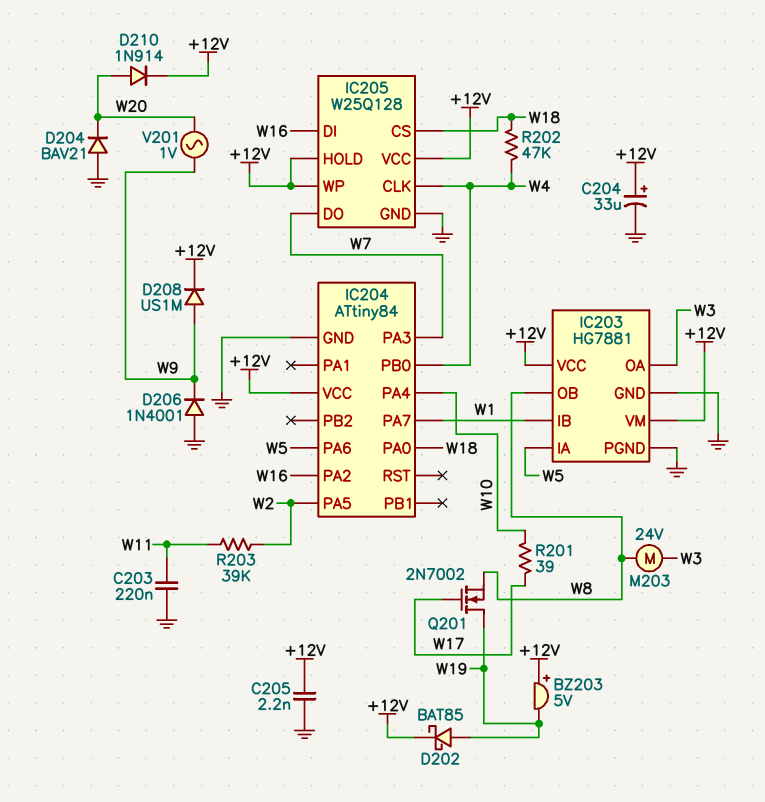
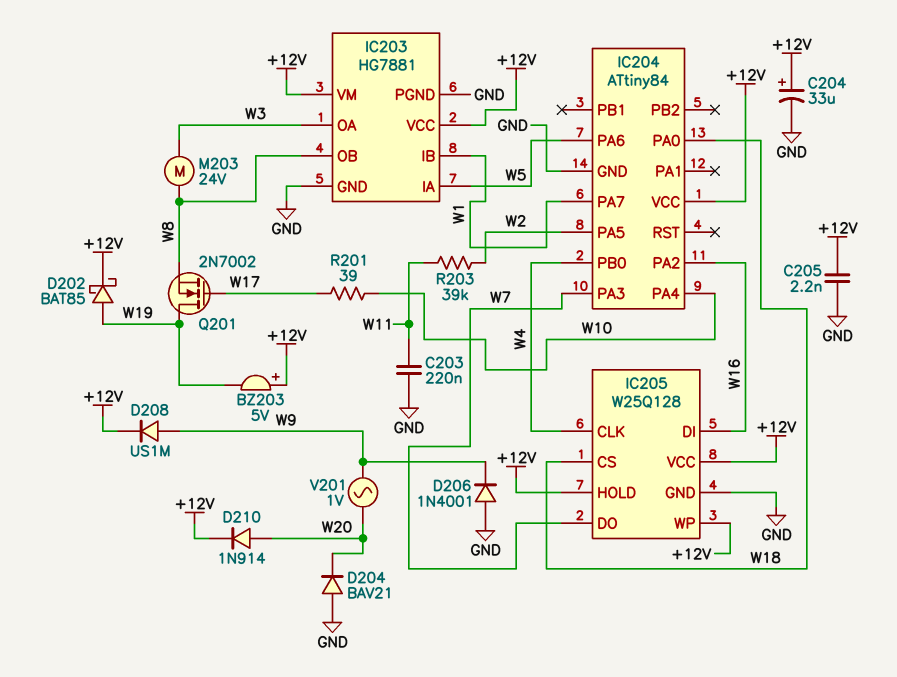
R202: 47k (W4, W18) -> none

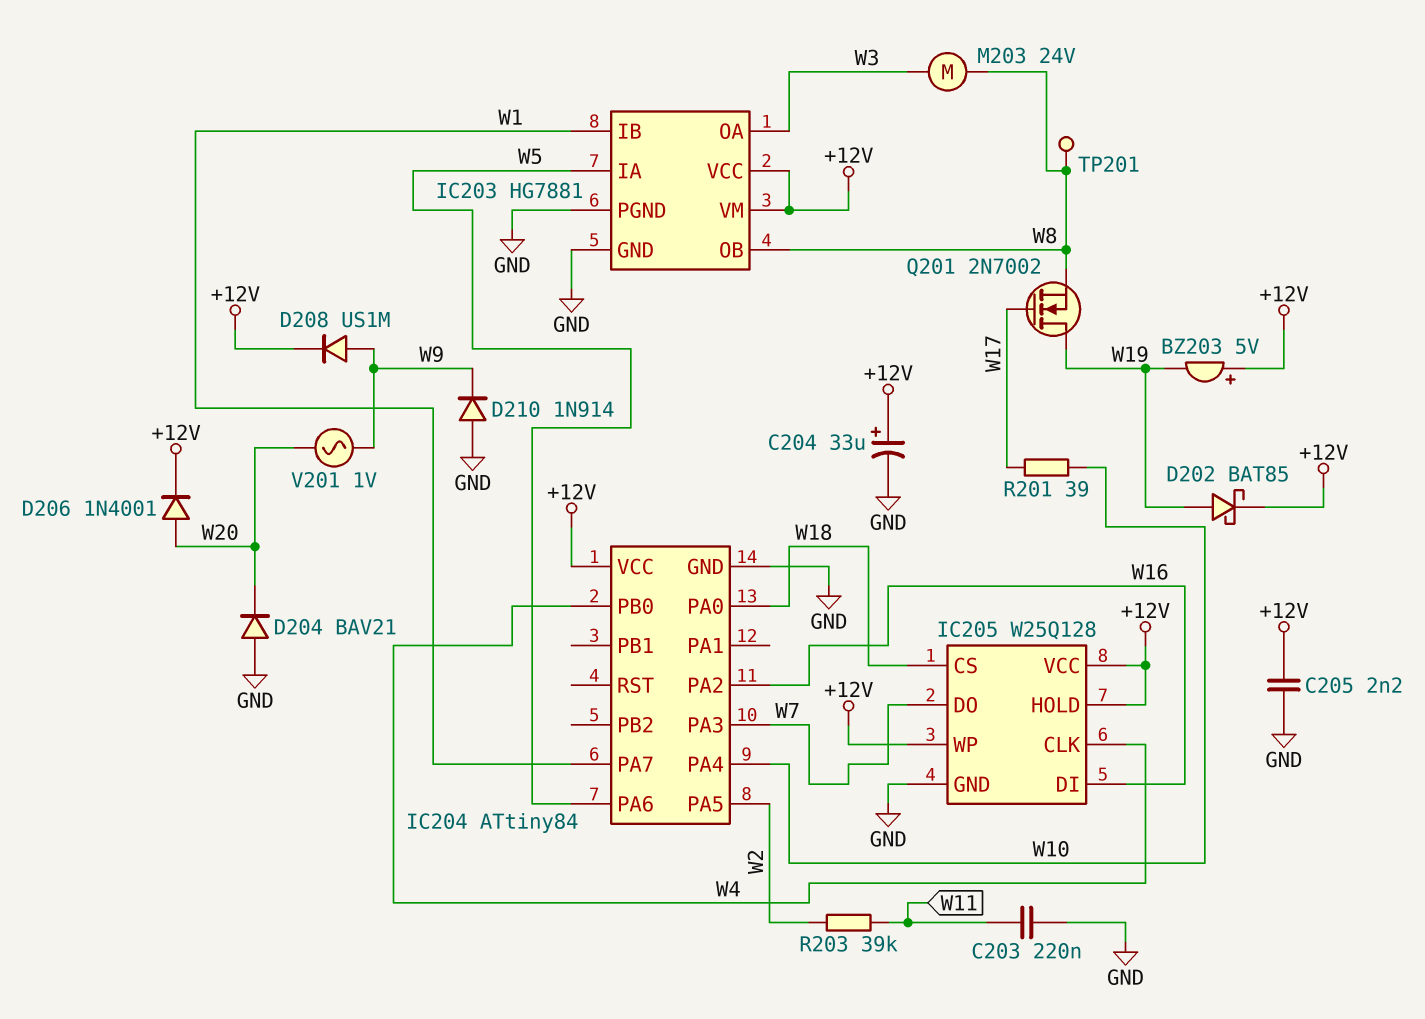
D206: diode 1N4001 (A GND, K W9) -> diode 1N4001 (A W20, K +12V)
D210: diode 1N914 (A W20, K +12V) -> diode 1N914 (A GND, K W9)
TP201: none -> test point (W8)

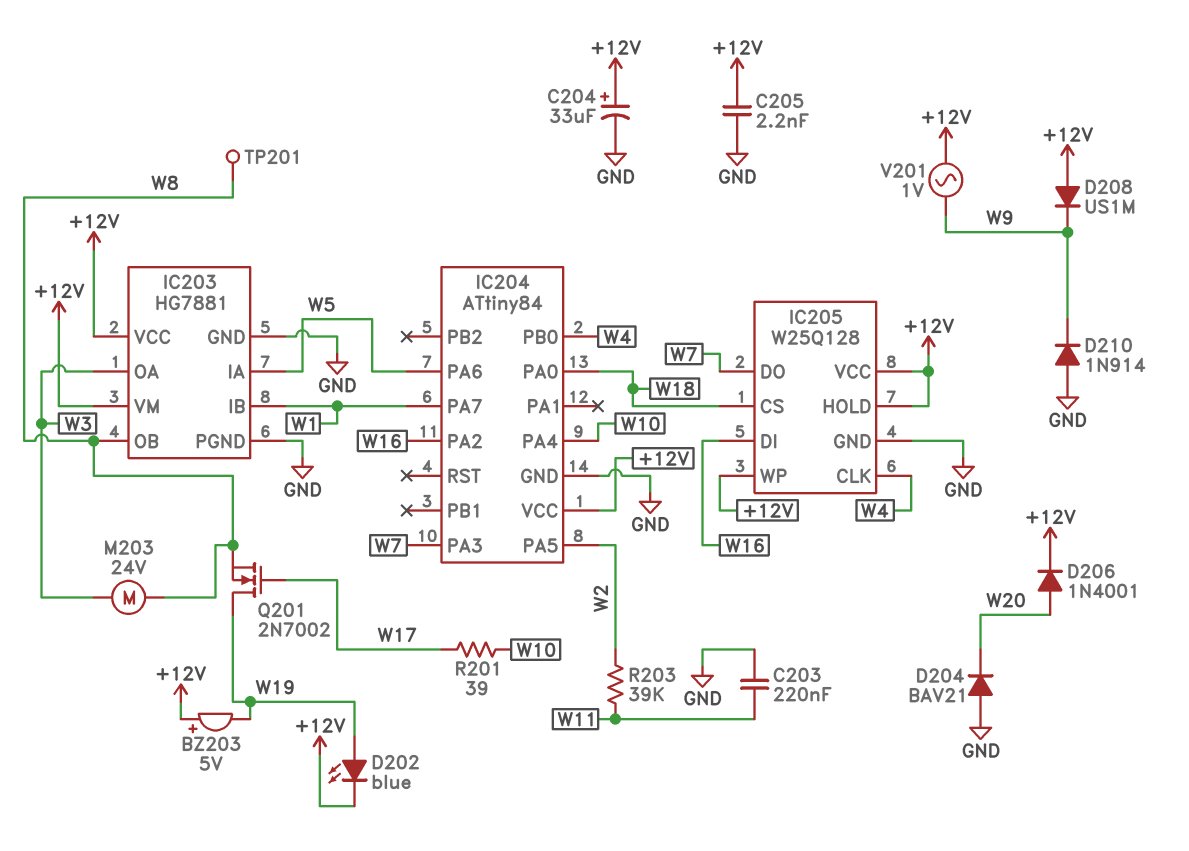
D202: schottky BAT85 (A W19, K +12V) -> LED blue (A W19, K +12V)
D208: diode US1M (A W9, K +12V) -> diode US1M (A +12V, K W9)
V201: AC 1V (W9, W20) -> AC 1V (+12V, W9)

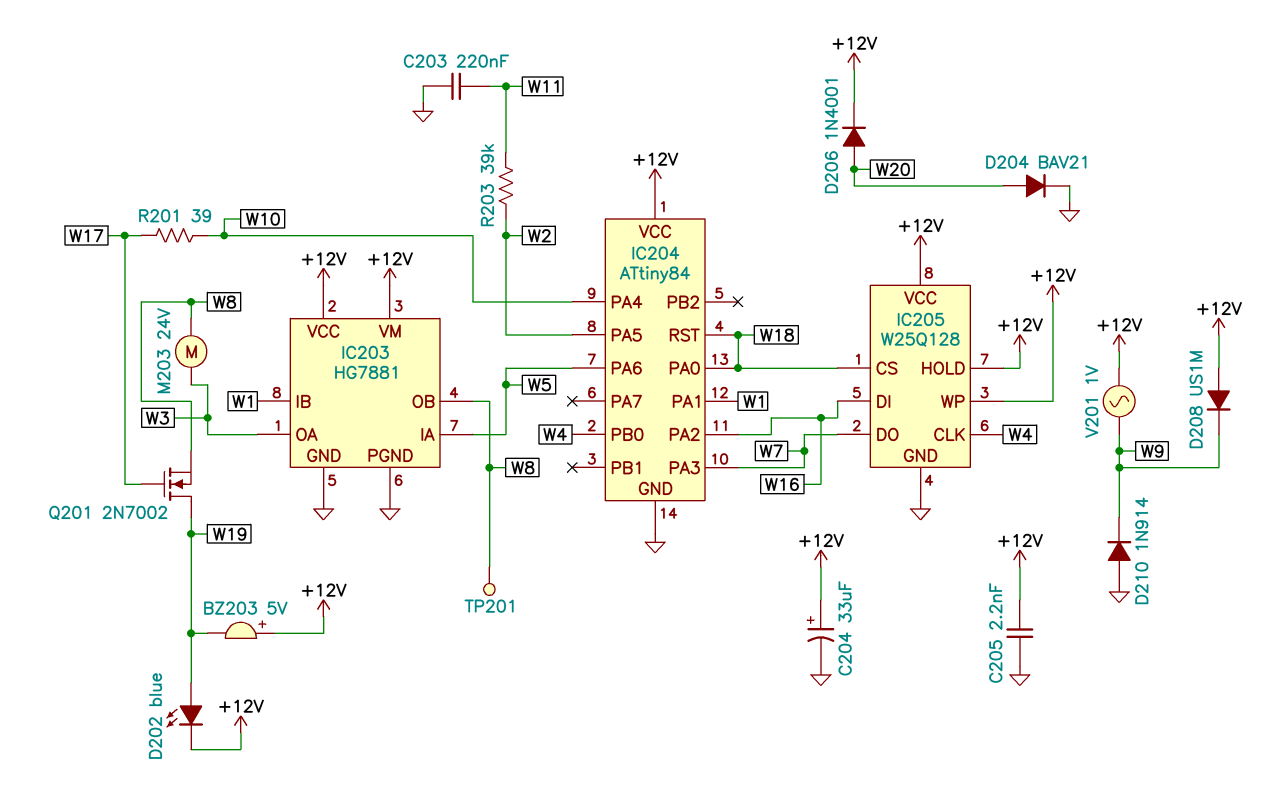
D204: diode BAV21 (A GND, K W20) -> diode BAV21 (A W20, K GND)
IC204 pin PA1: none -> W1
IC204 pin PA7: W1 -> none
IC204 pin RST: none -> W18

